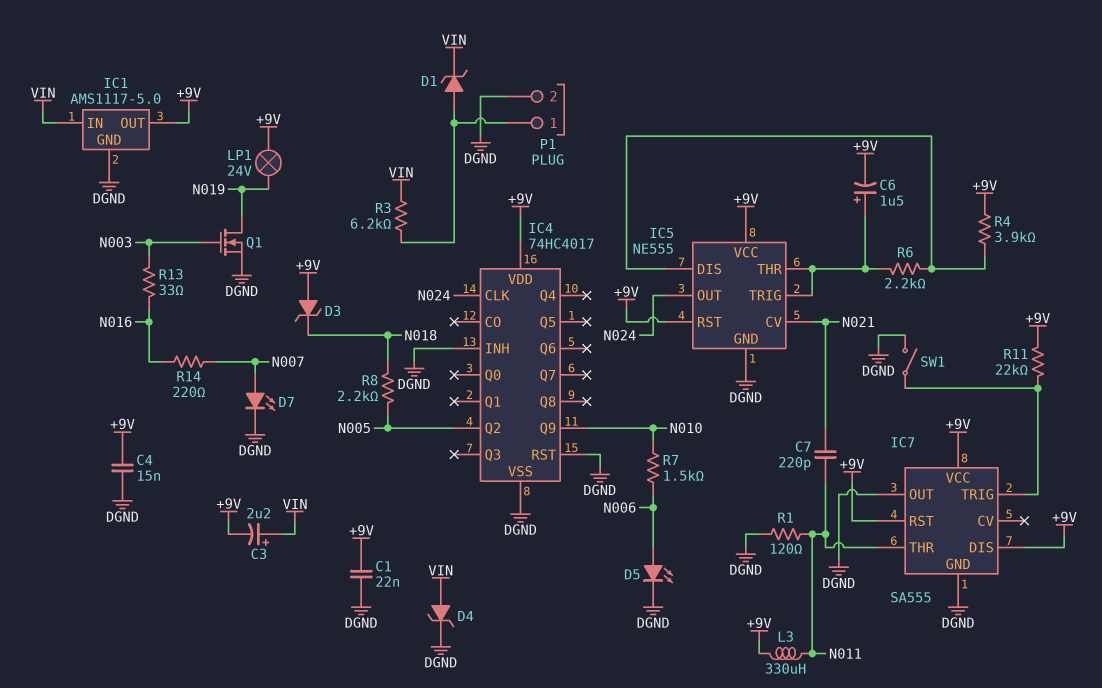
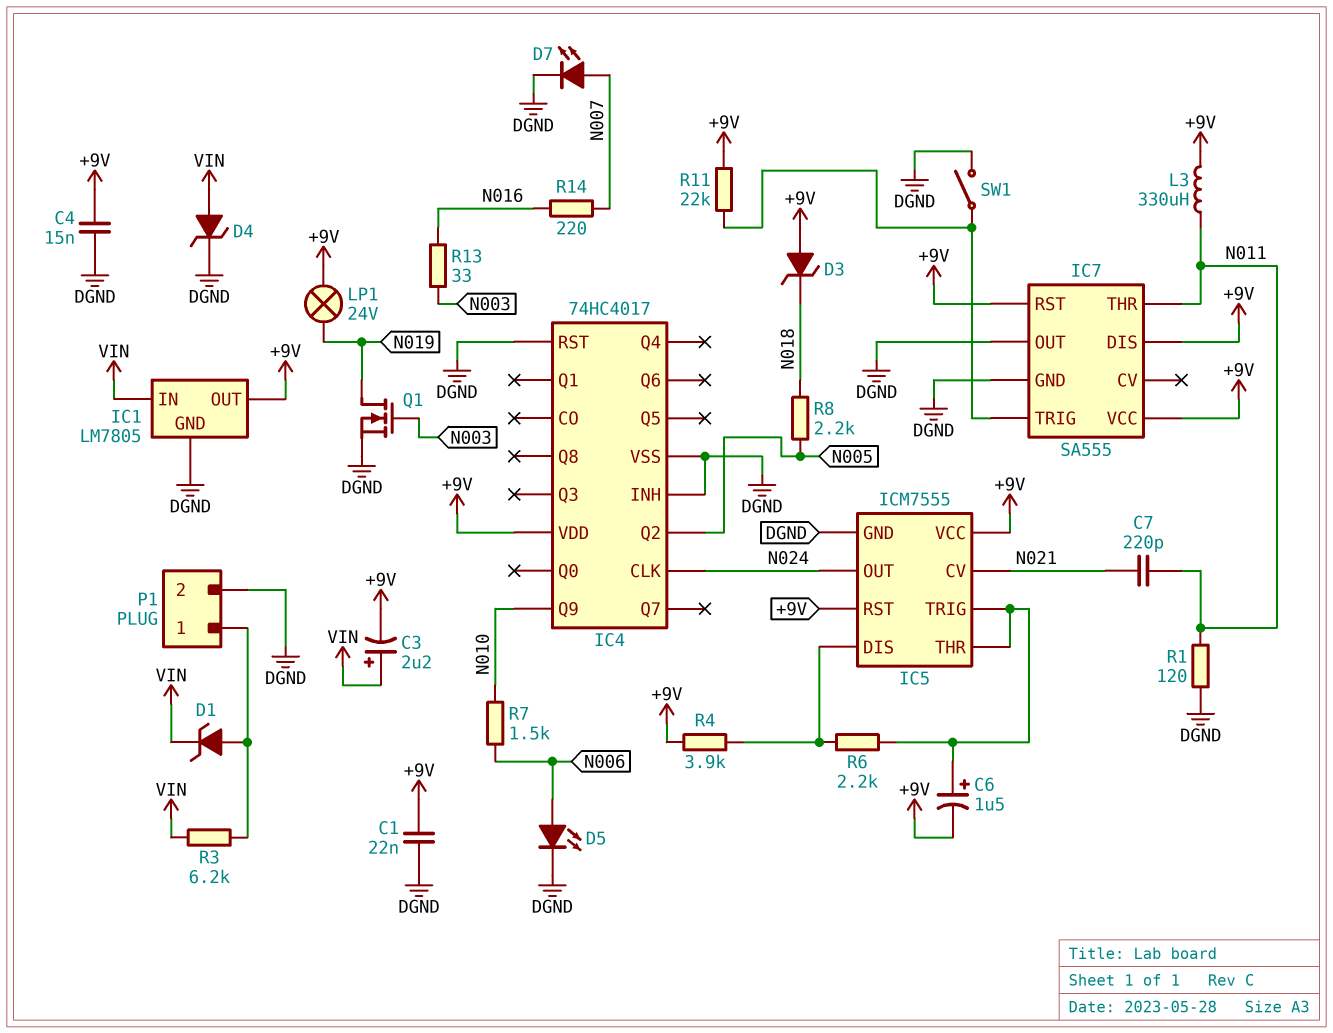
IC1: AMS1117-5.0 -> LM7805
IC5: NE555 -> ICM7555

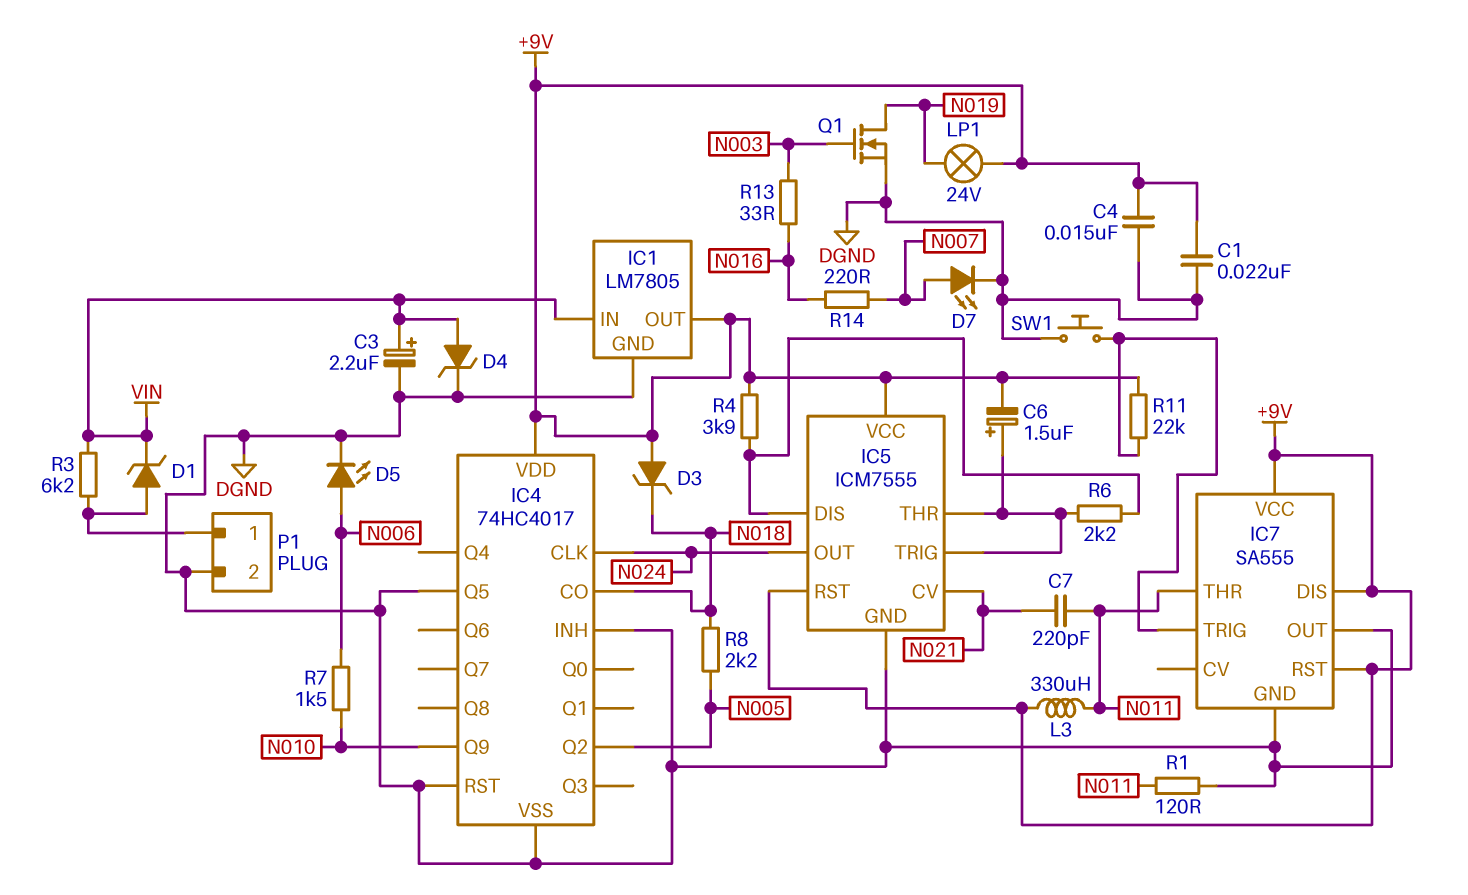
C3: 2.2uF (plus VIN, minus +9V) -> 2.2uF (plus VIN, minus DGND)
IC4 pin CO: none -> N018
IC4 pin Q5: none -> DGND
SW1: switch (DGND, IC7/TRIG) -> button (DGND, IC7/TRIG)

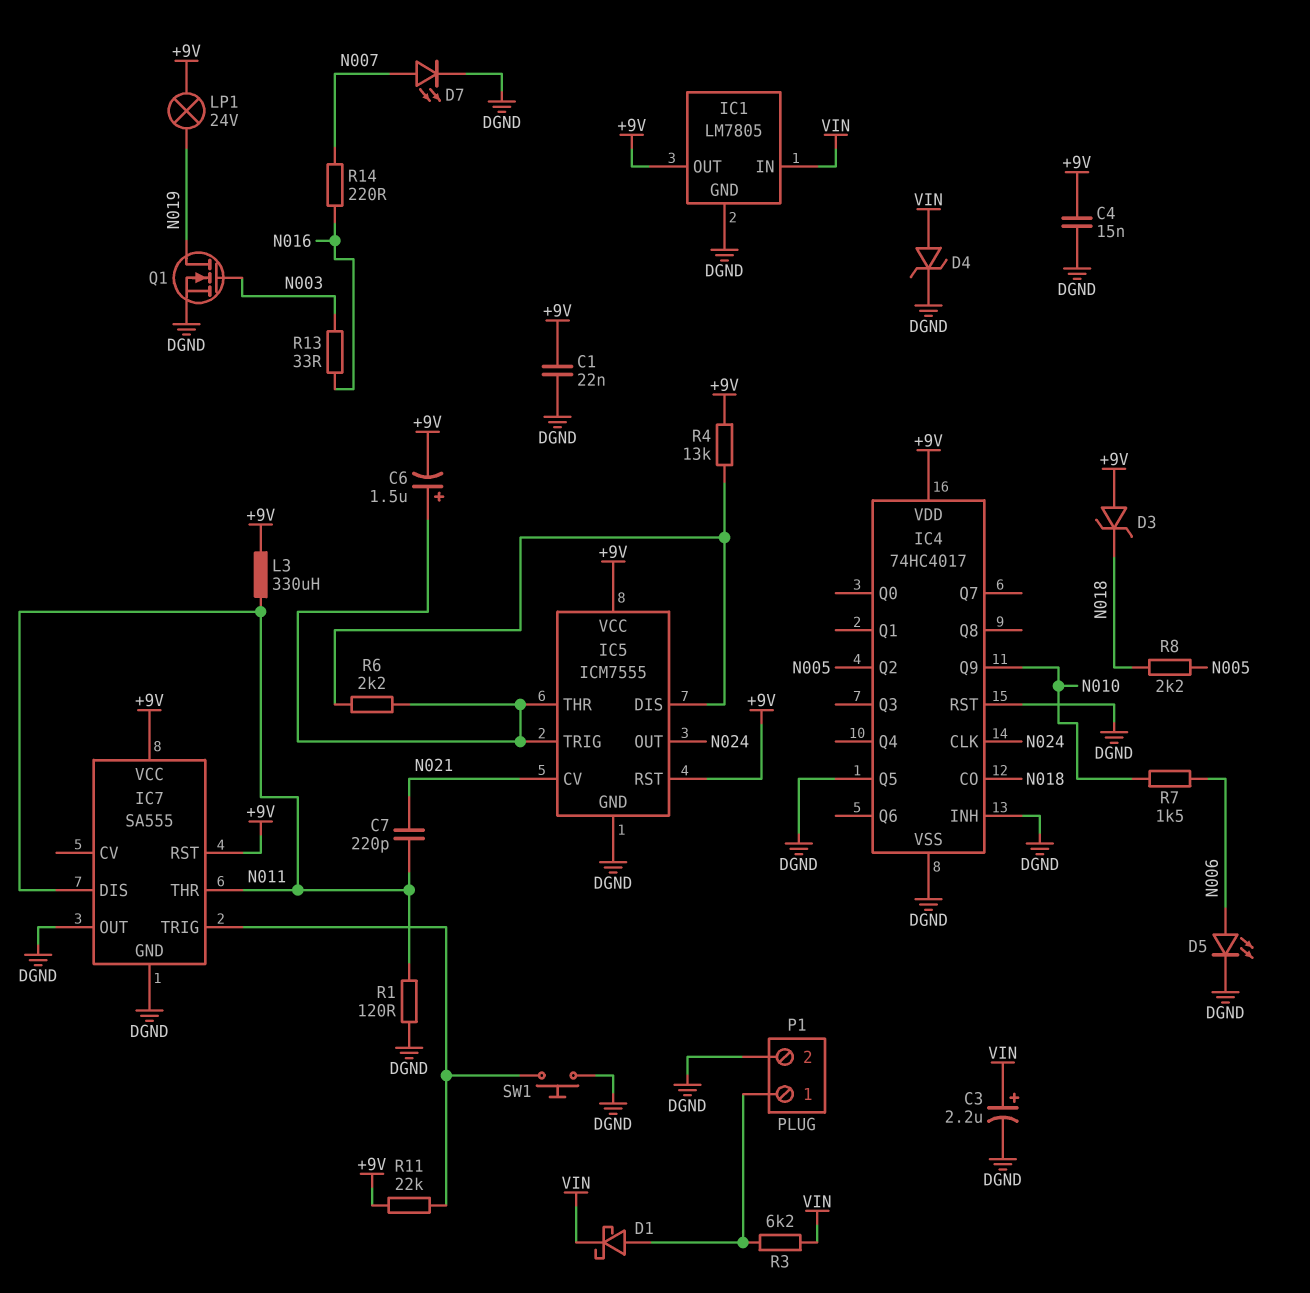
D1: zener (A P1/1, K VIN) -> schottky (A P1/1, K VIN)
IC7 pin DIS: +9V -> N011
R4: 3.9k (+9V, IC5/DIS) -> 13k (+9V, IC5/DIS)

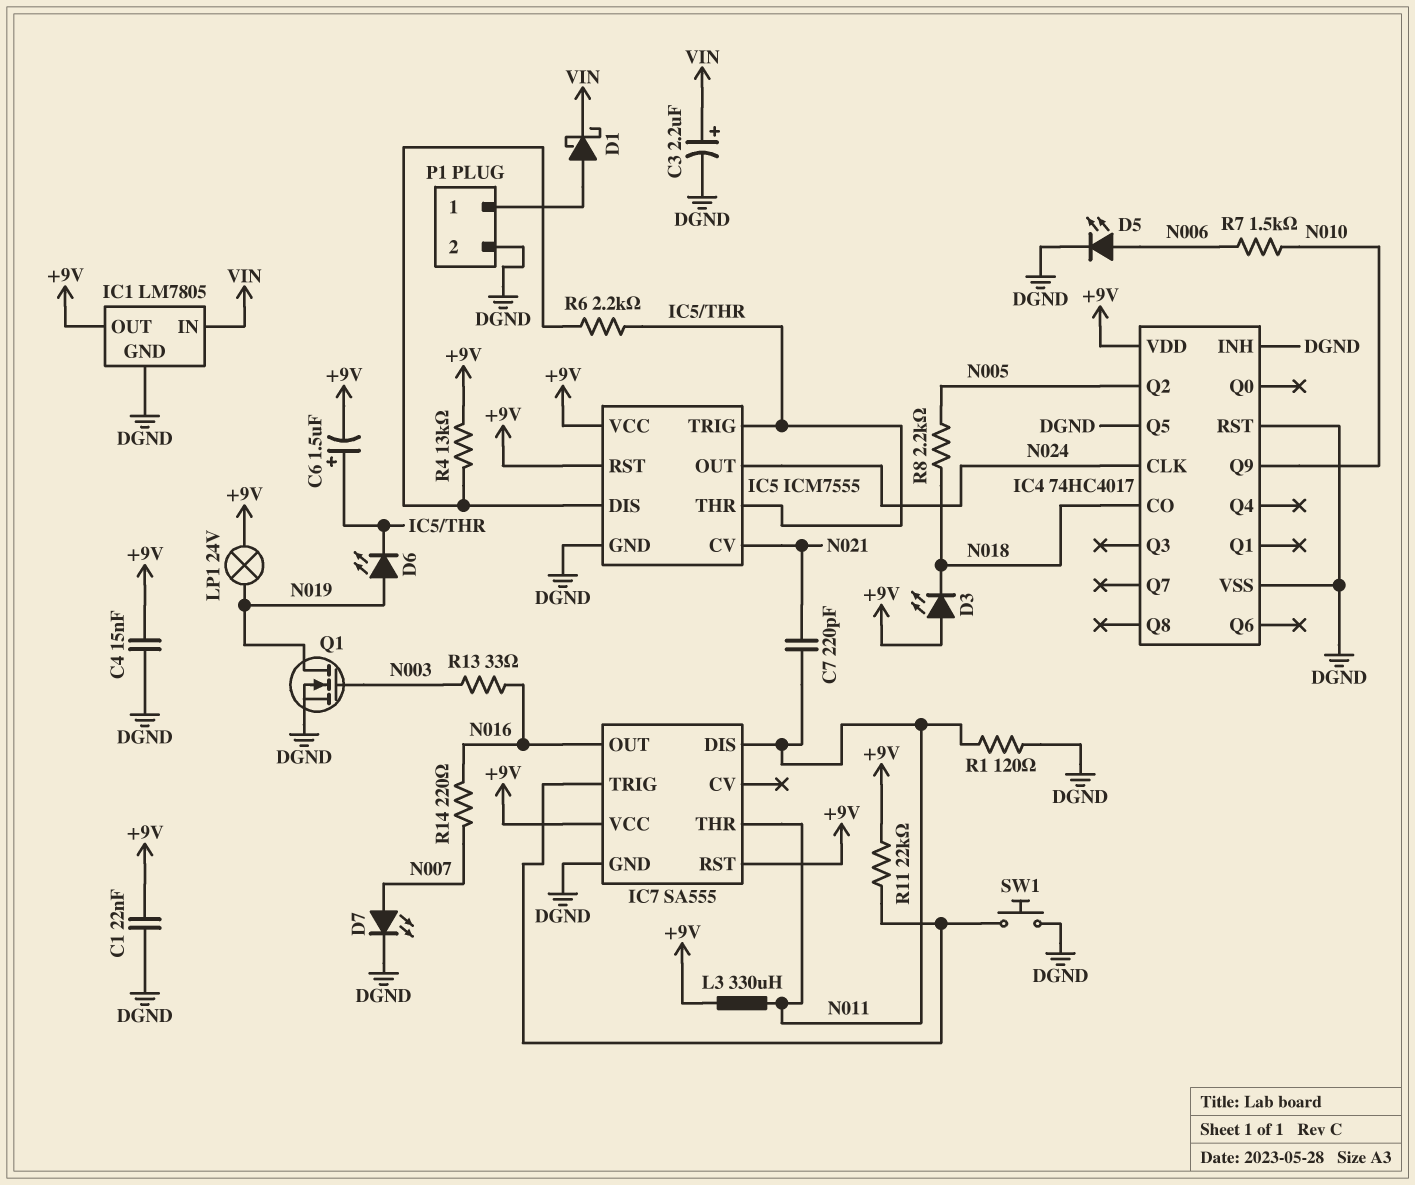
D3: zener (A +9V, K N018) -> LED (A +9V, K N018)
D4: zener (A VIN, K DGND) -> none
D6: none -> LED (A N019, K IC5/THR)
IC7 pin OUT: DGND -> N016
R3: 6.2k (P1/1, VIN) -> none

